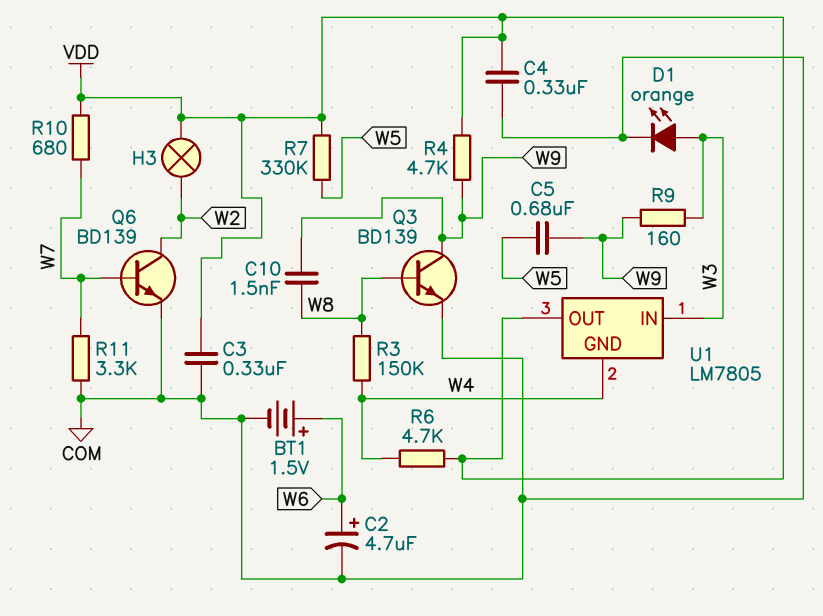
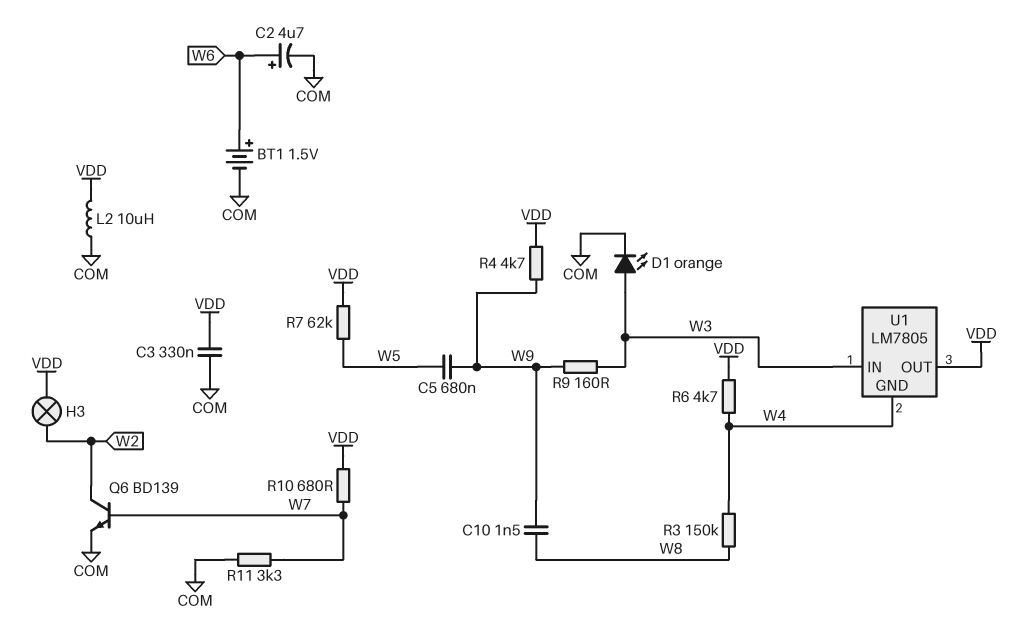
C4: 330nF (COM, VDD) -> none
L2: none -> 10uH (COM, VDD)
Q3: NPN BD139 (B W8, C W9, E COM) -> none
R7: 330k (VDD, W5) -> 62k (VDD, W5)

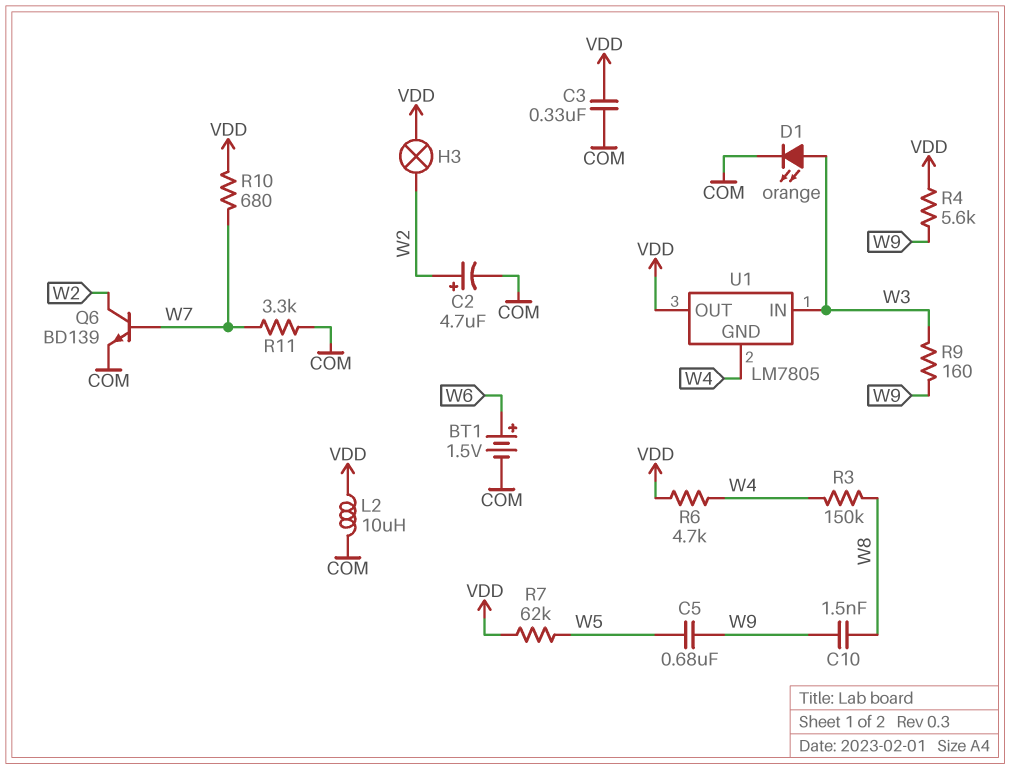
C2: 4.7uF (plus W6, minus COM) -> 4.7uF (plus W2, minus COM)
R4: 4.7k (VDD, W9) -> 5.6k (VDD, W9)

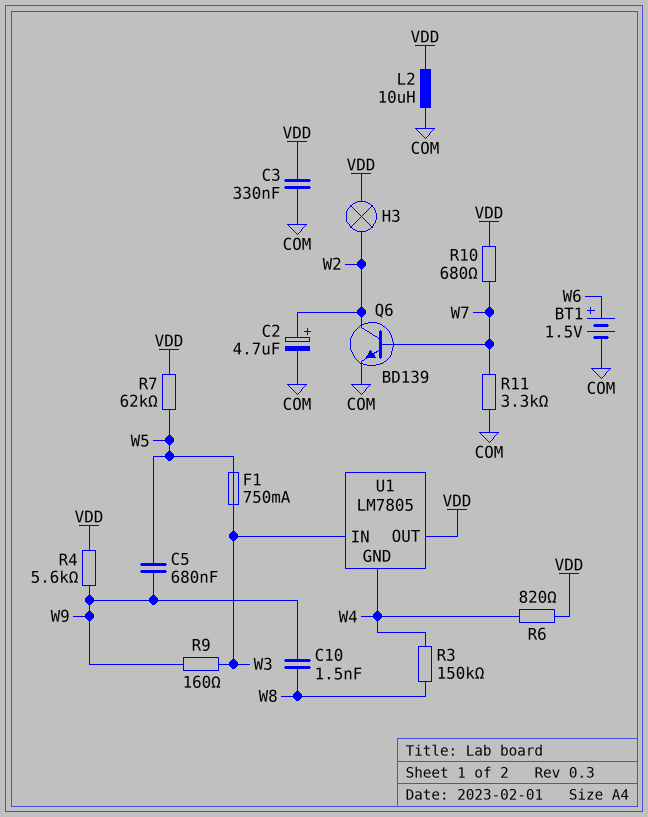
D1: LED orange (A W3, K COM) -> none
F1: none -> 750mA (W3, W5)
R6: 4.7k (VDD, W4) -> 820 (VDD, W4)

